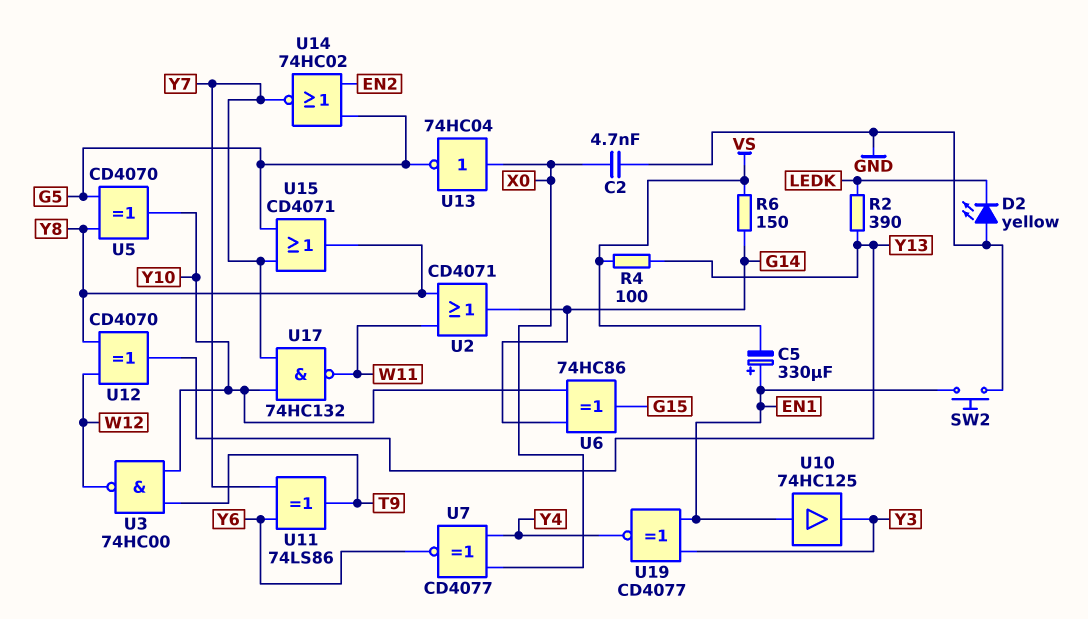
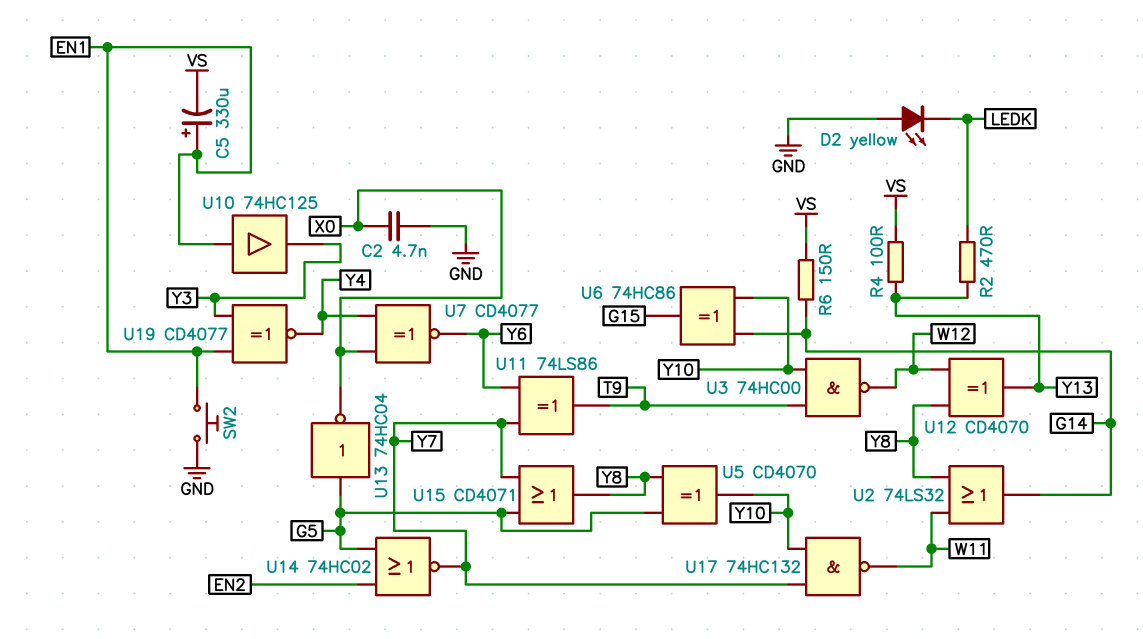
R2: 390 (LEDK, Y13) -> 470 (LEDK, Y13)
U2: OR CD4071 (in W11, in Y8, out G14) -> OR 74LS32 (in W11, in Y8, out G14)
U13: NOT 74HC04 (in X0, out G5) -> NOT 74HC04 (in G5, out X0)

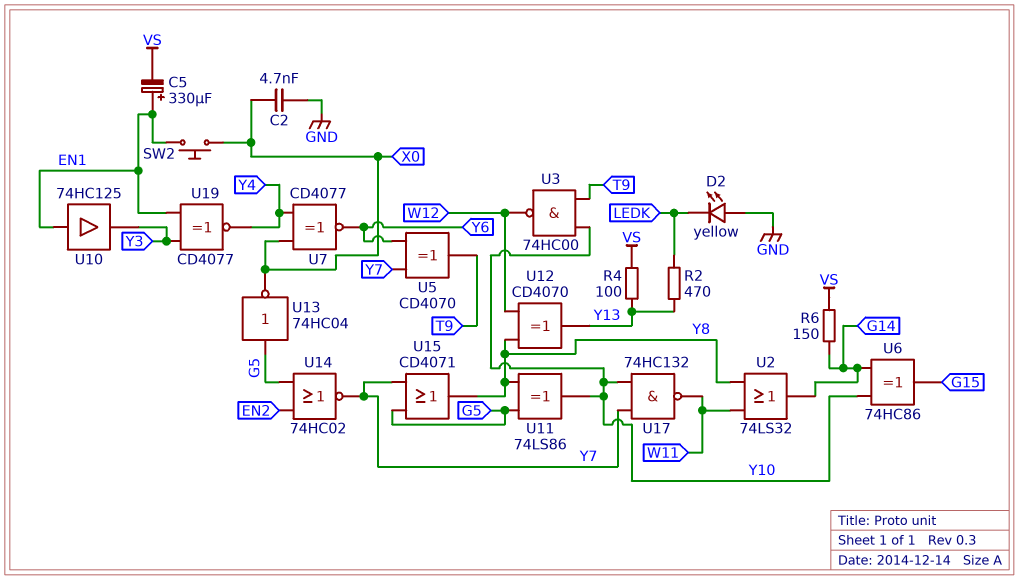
SW2: button (EN1, GND) -> button (EN1, X0)
U5: XOR CD4070 (in G5, in Y8, out Y10) -> XOR CD4070 (in Y6, in Y7, out T9)
U11: XOR 74LS86 (in Y6, in Y7, out T9) -> XOR 74LS86 (in G5, in Y8, out Y10)

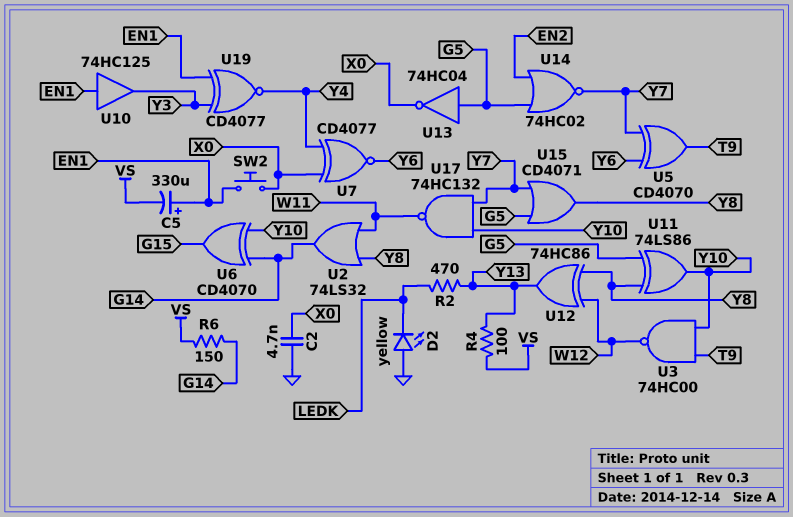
U6: XOR 74HC86 (in G14, in Y10, out G15) -> XOR CD4070 (in G14, in Y10, out G15)
U12: XOR CD4070 (in W12, in Y8, out Y13) -> XOR 74HC86 (in W12, in Y8, out Y13)

